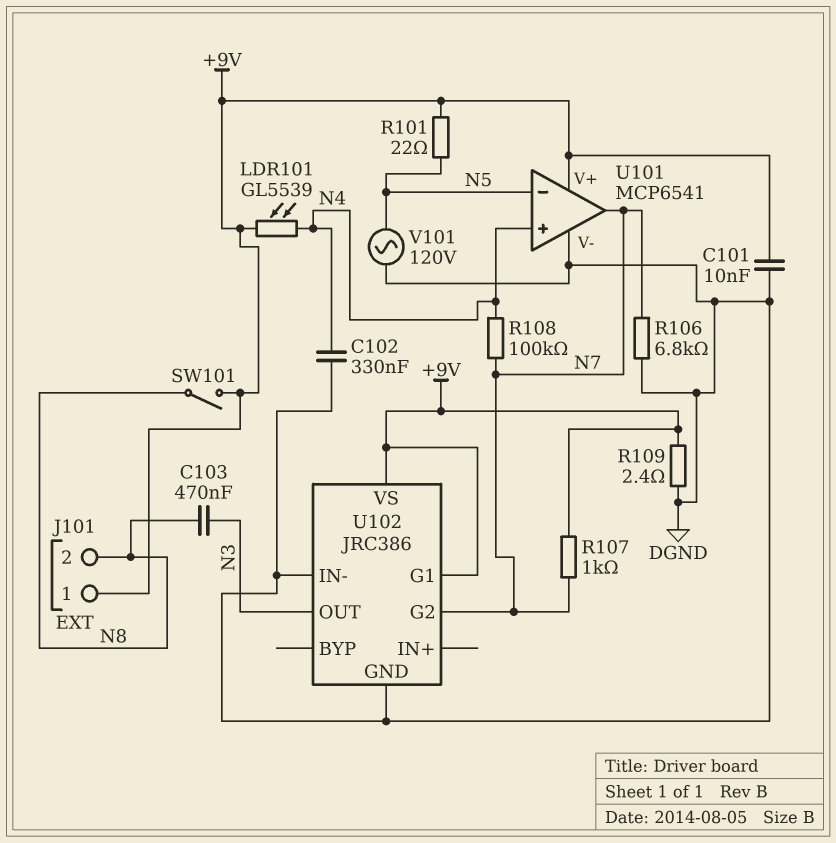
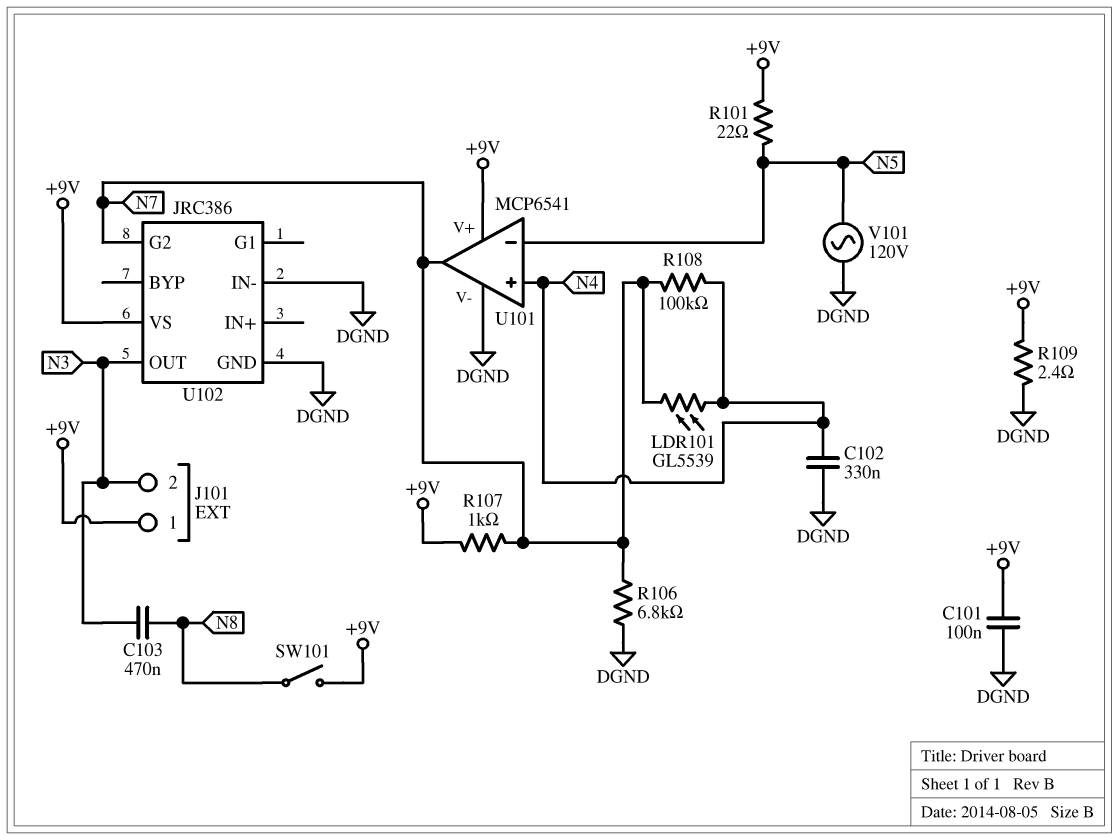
C101: 10nF (+9V, DGND) -> 100nF (+9V, DGND)
J101 pin 2: N8 -> N3
LDR101: GL5539 (+9V, N4) -> GL5539 (N4, N7)
U102 pin G1: +9V -> none

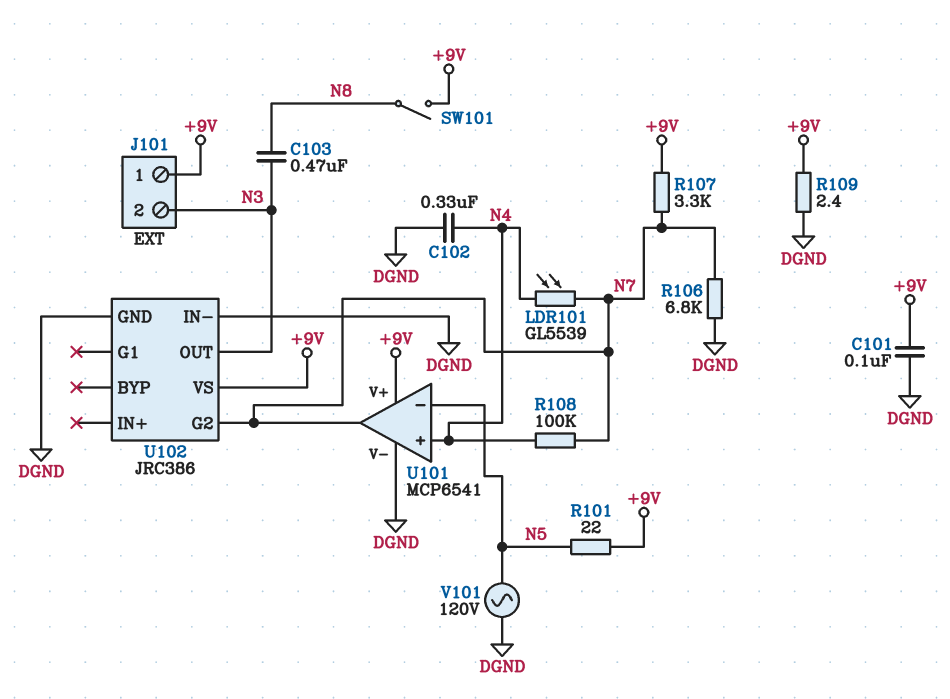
R107: 1k (+9V, N7) -> 3.3k (+9V, N7)

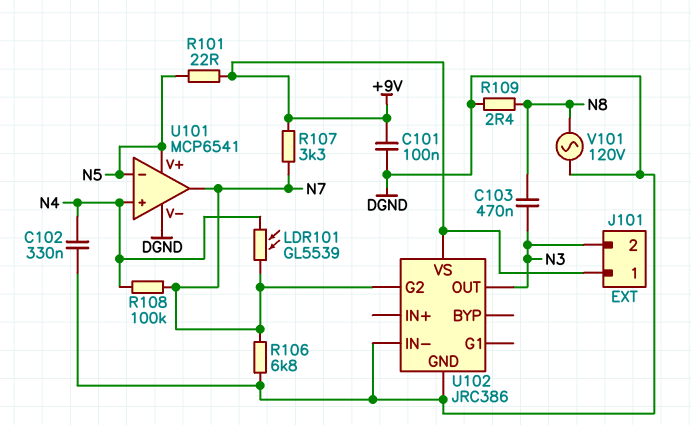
R109: 2.4 (+9V, DGND) -> 2.4 (DGND, N8)
SW101: switch (+9V, N8) -> none
U101 pin V+: +9V -> N5
V101: AC 120V (DGND, N5) -> AC 120V (DGND, N8)

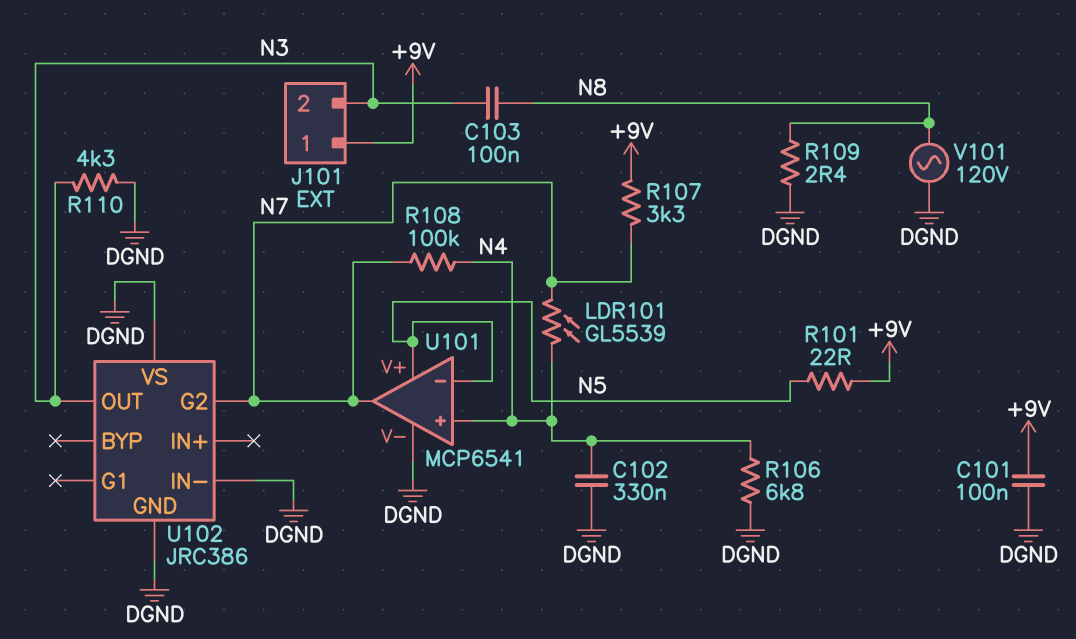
C103: 470nF (N3, N8) -> 100nF (N3, N8)
R106: 6.8k (DGND, N7) -> 6.8k (DGND, N4)
R110: none -> 4.3k (DGND, N3)
U102 pin VS: +9V -> DGND

